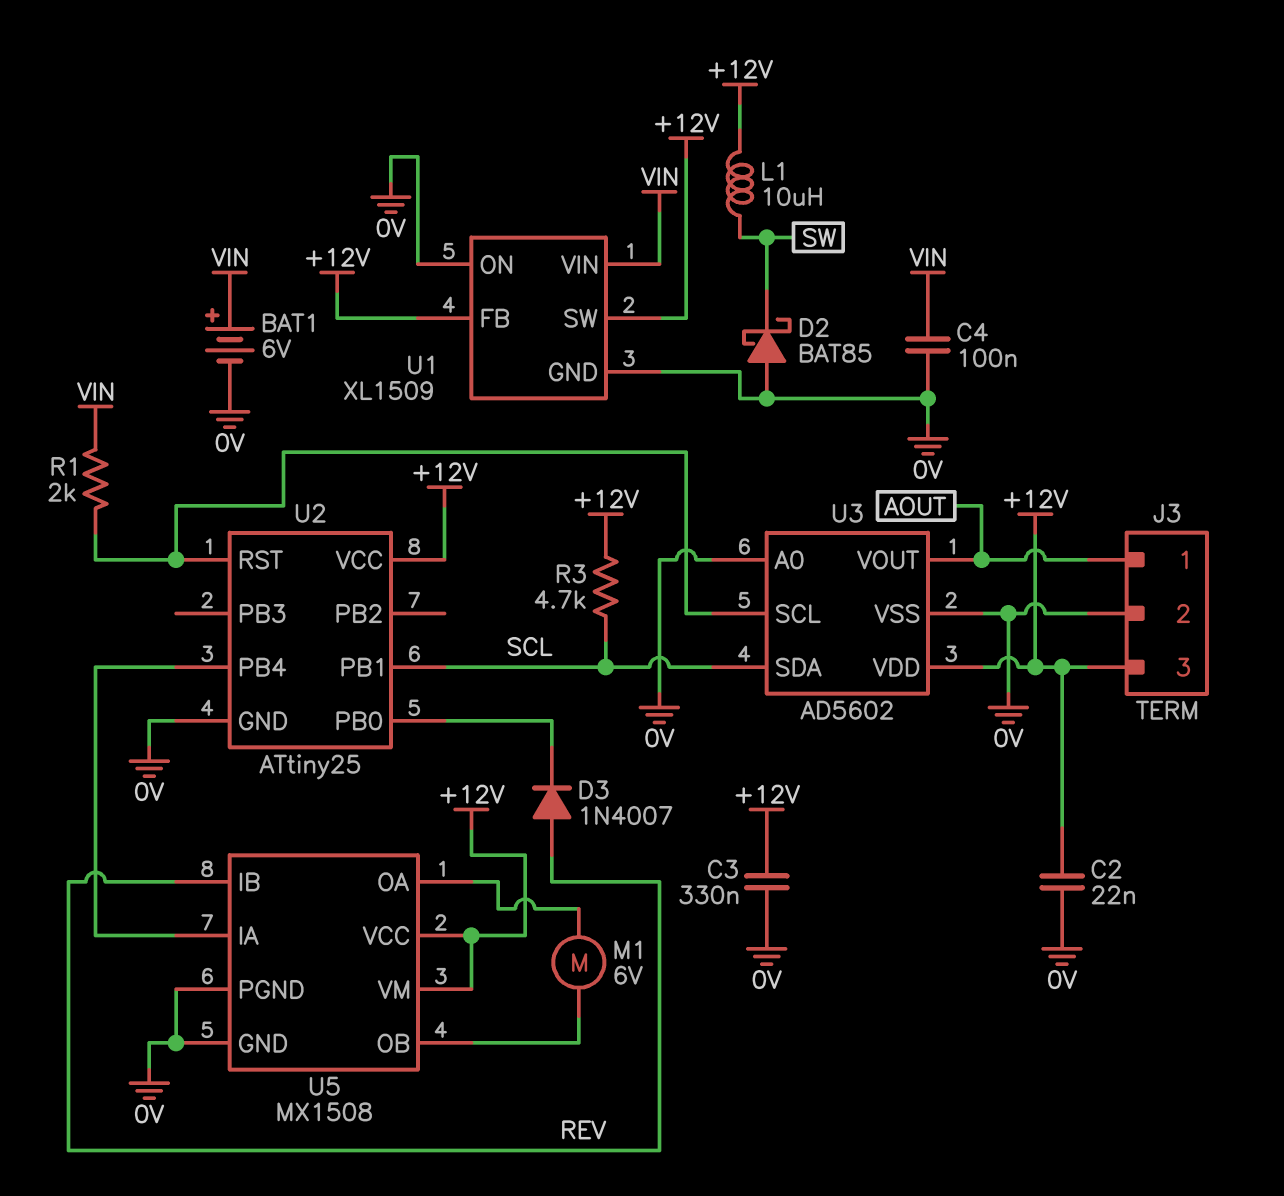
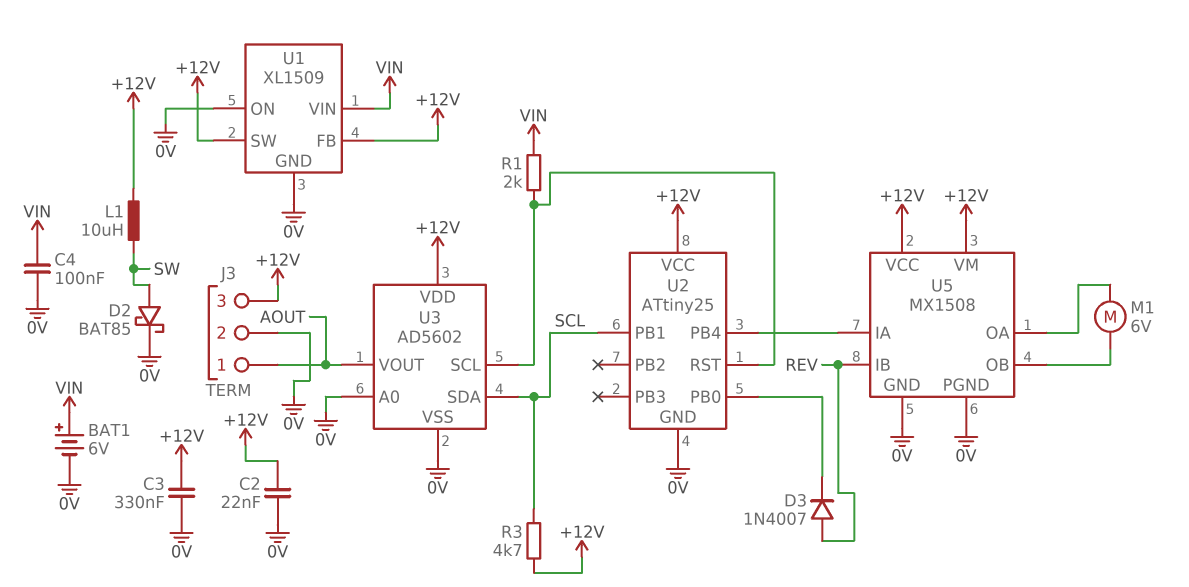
D2: schottky BAT85 (A 0V, K SW) -> schottky BAT85 (A SW, K 0V)

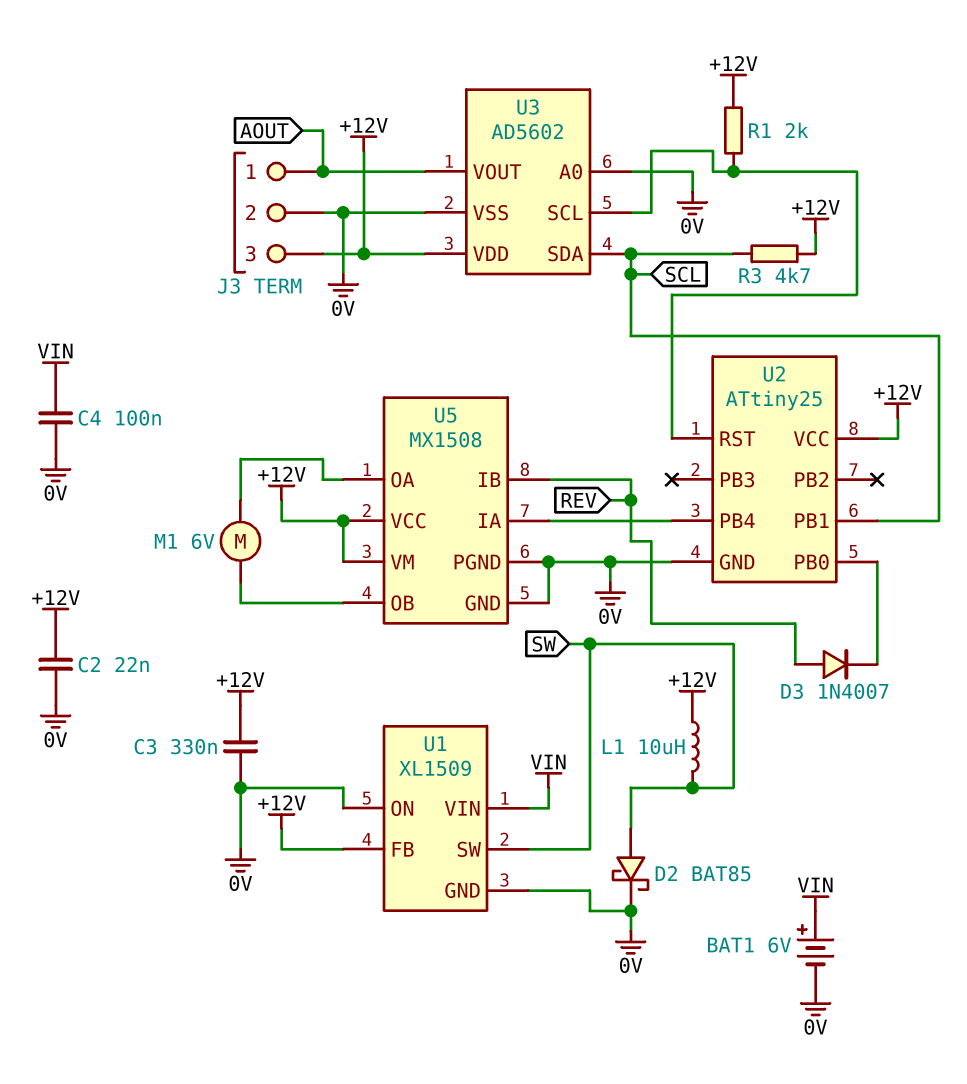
R1: 2k (U2/RST, VIN) -> 2k (+12V, U2/RST)
U1 pin SW: +12V -> SW

